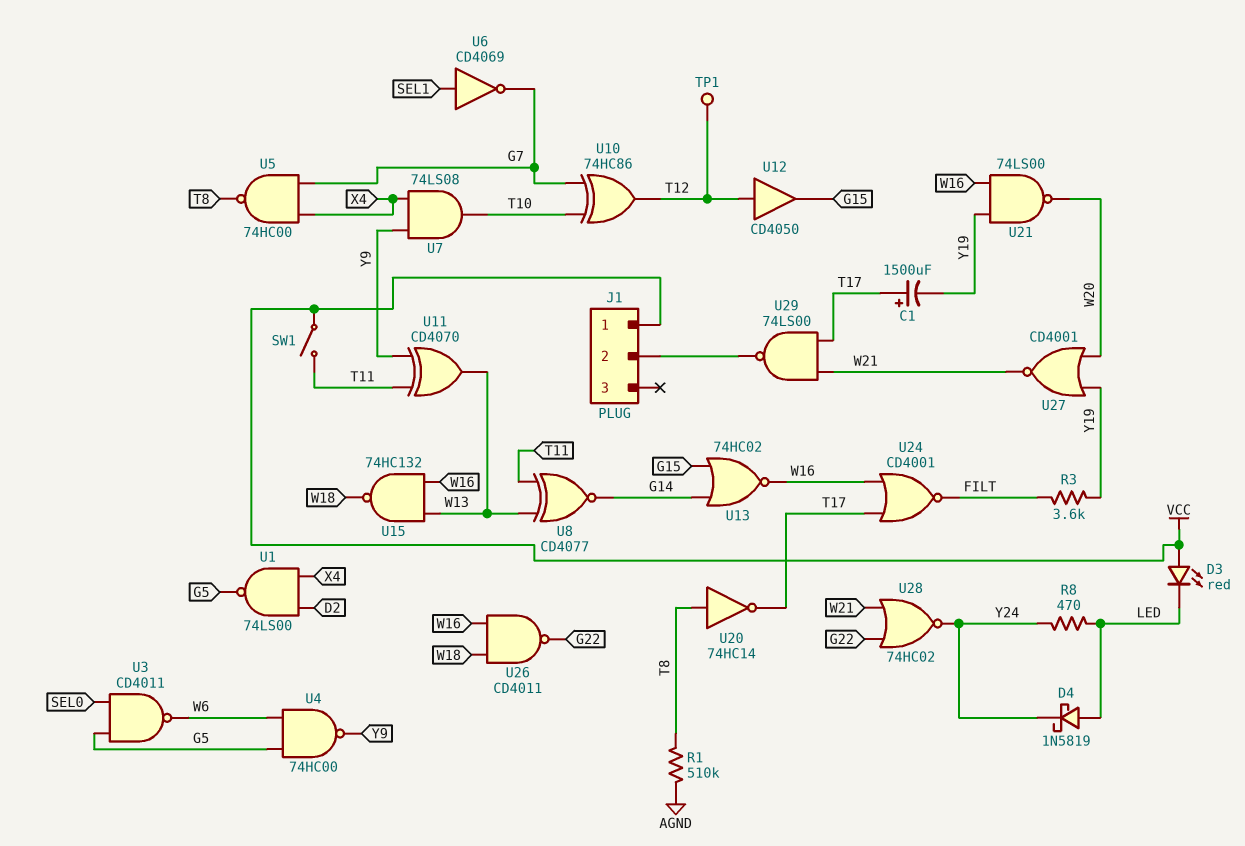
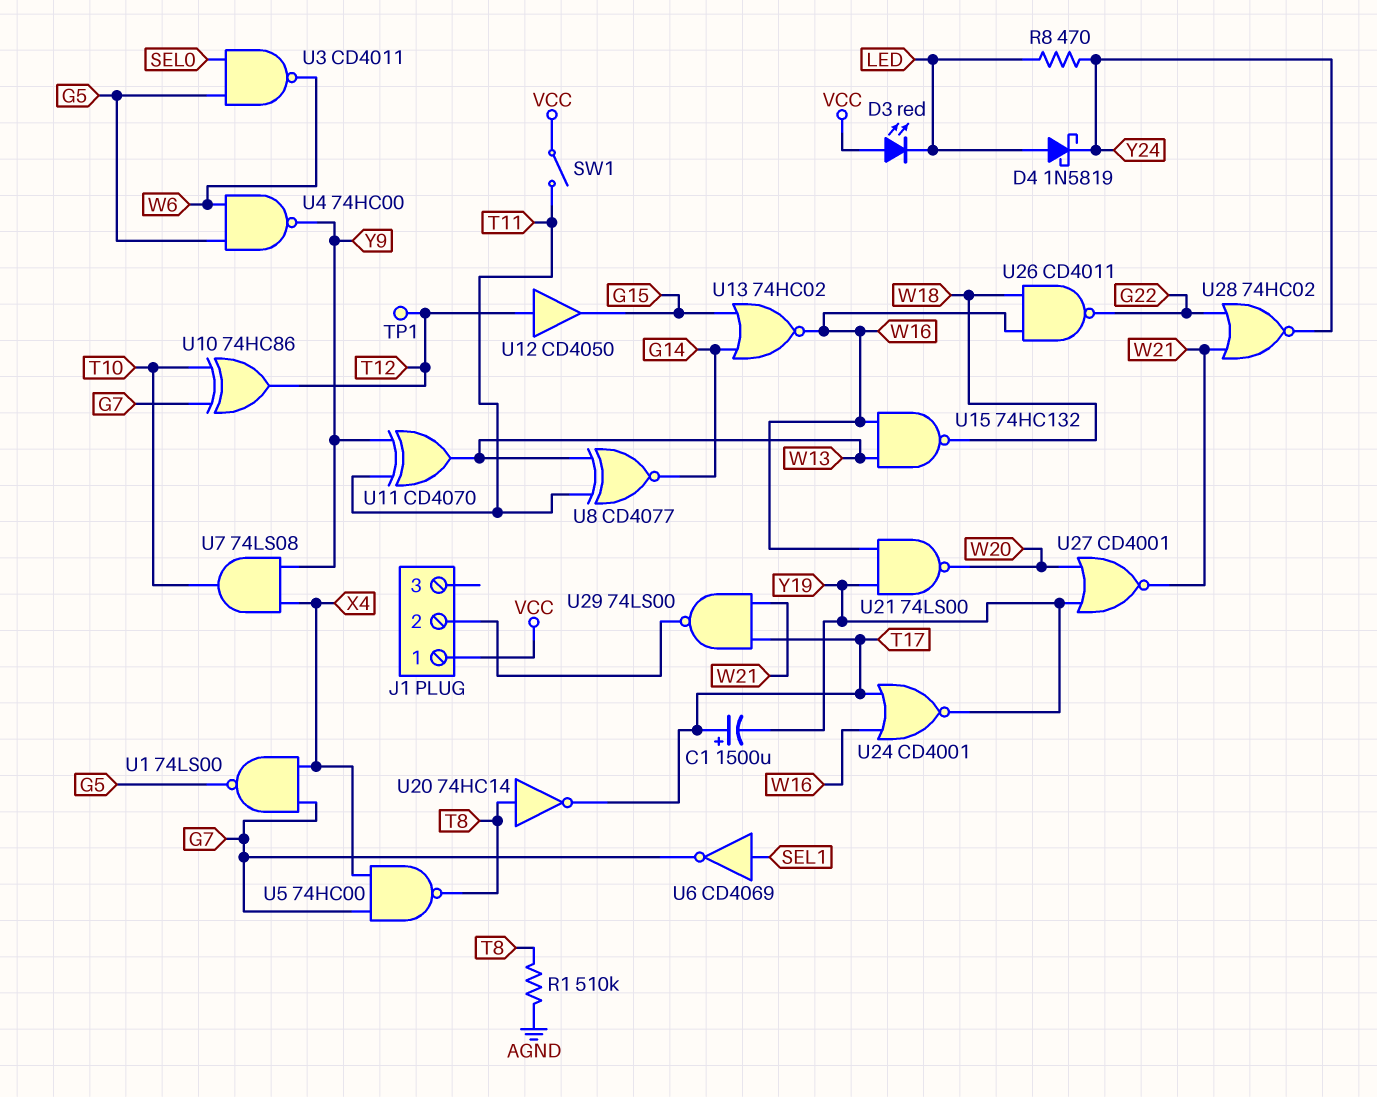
R3: 3.6k (FILT, Y19) -> none
U1: NAND 74LS00 (in D2, in X4, out G5) -> NAND 74LS00 (in G7, in X4, out G5)
U24: NOR CD4001 (in T17, in W16, out FILT) -> NOR CD4001 (in T17, in W16, out Y19)

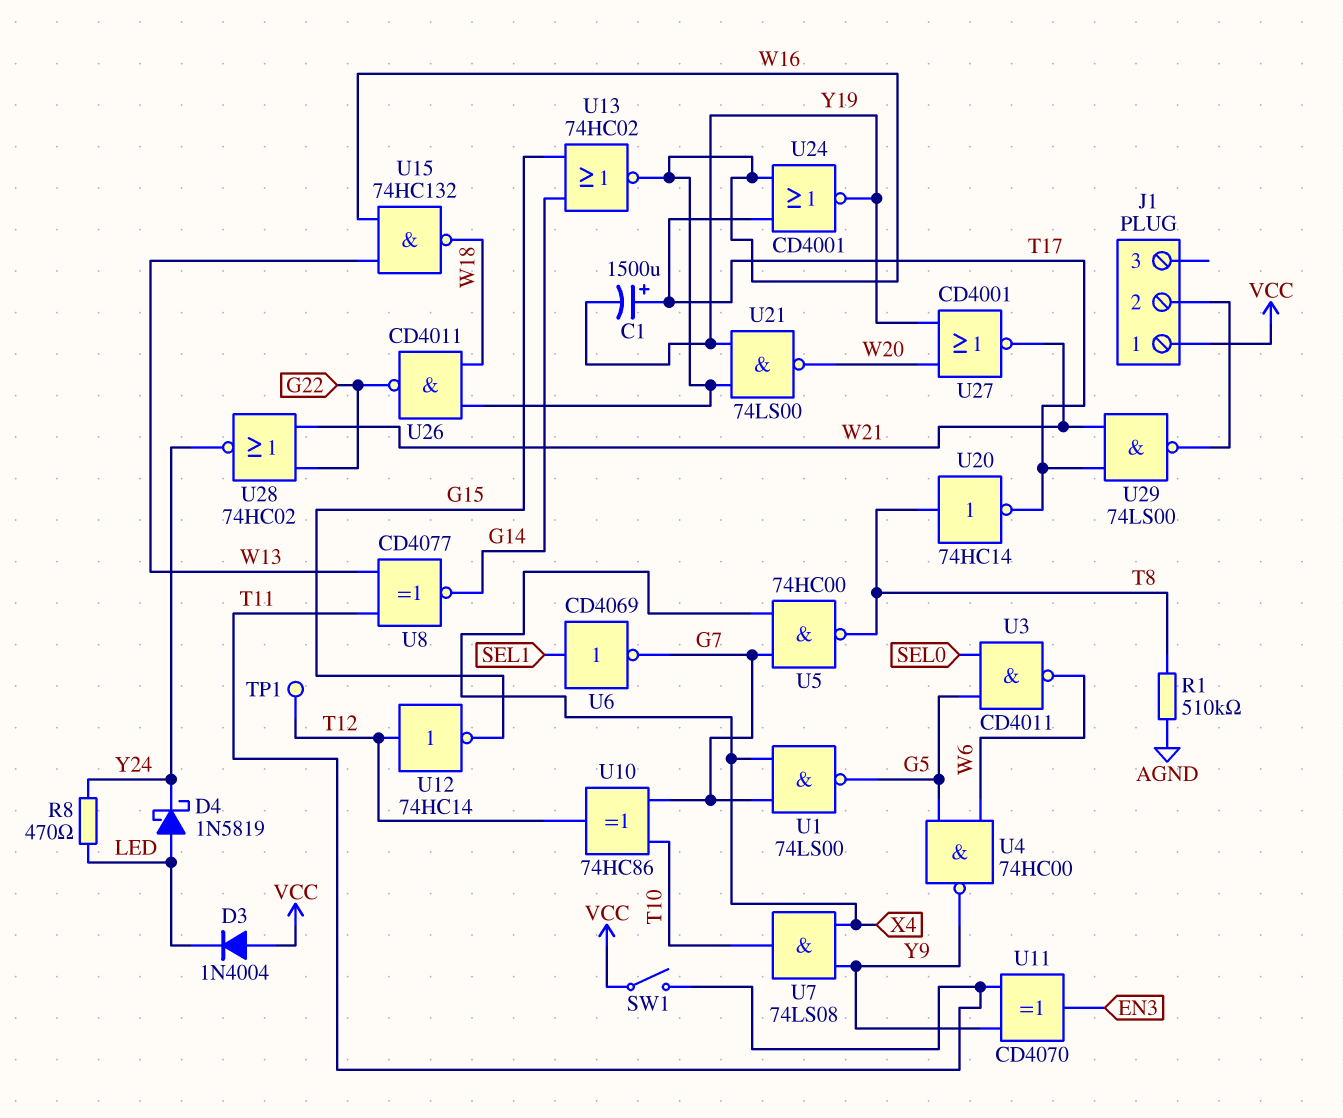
D3: LED red (A VCC, K LED) -> diode 1N4004 (A VCC, K LED)
U11: XOR CD4070 (in T11, in Y9, out W13) -> XOR CD4070 (in T11, in Y9, out EN3)
U12: buffer CD4050 (in T12, out G15) -> NOT 74HC14 (in T12, out G15)

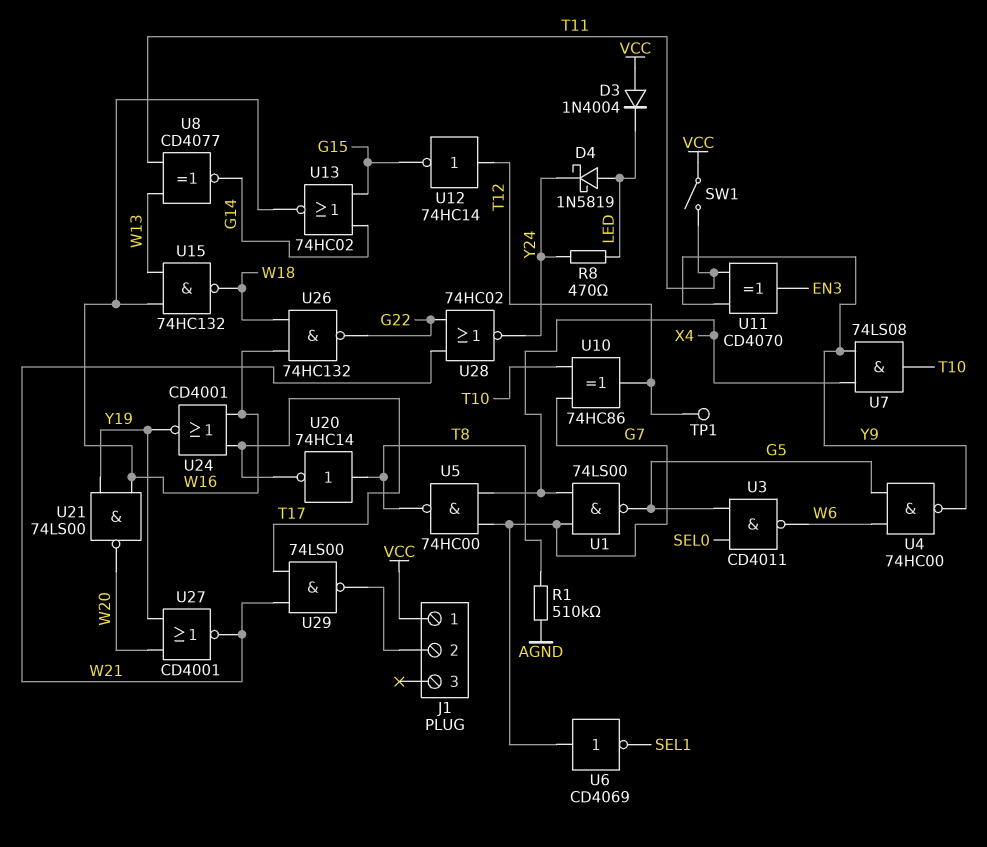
C1: 1500uF (plus T17, minus Y19) -> none
U6: NOT CD4069 (in SEL1, out G7) -> NOT CD4069 (in G7, out SEL1)
U26: NAND CD4011 (in W16, in W18, out G22) -> NAND 74HC132 (in W16, in W18, out G22)

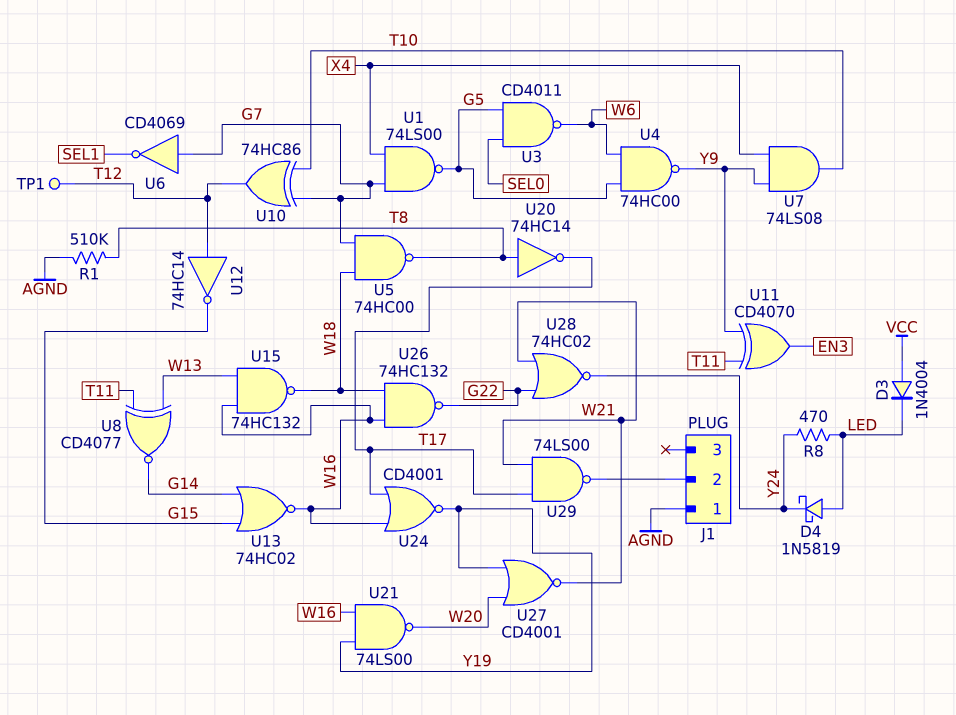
J1 pin 1: VCC -> AGND
SW1: switch (T11, VCC) -> none
U5: NAND 74HC00 (in G7, in X4, out T8) -> NAND 74HC00 (in G7, in W18, out T8)

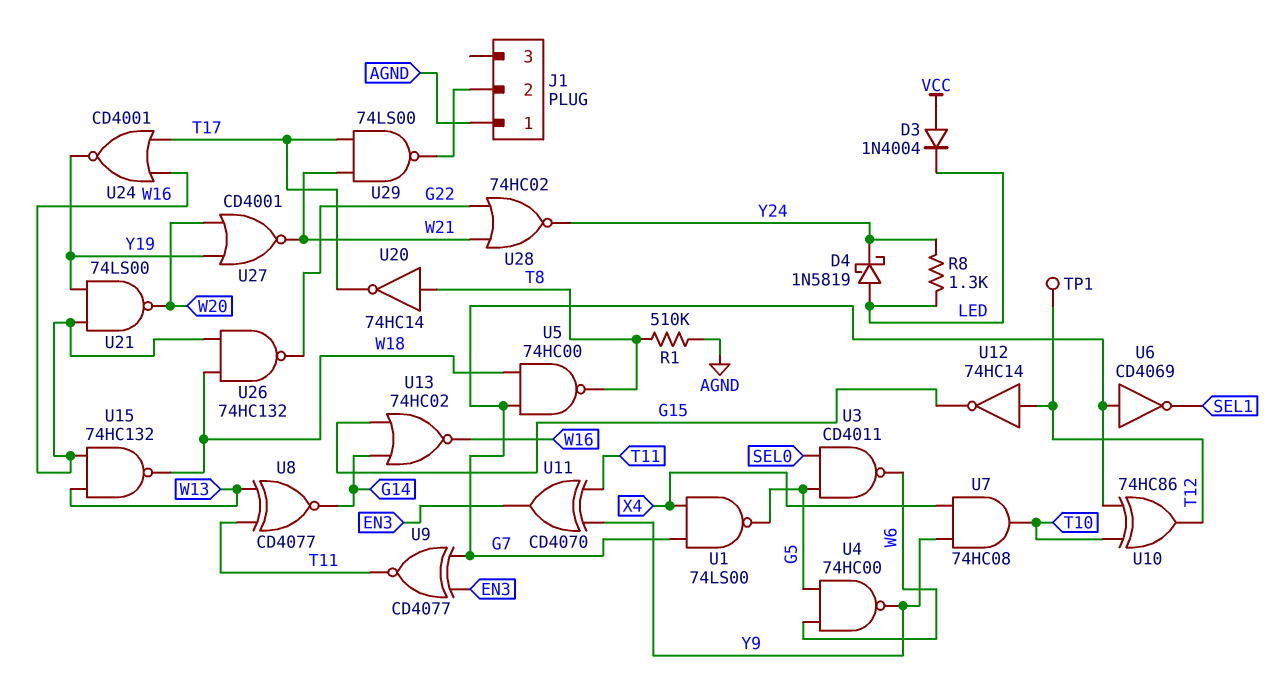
R8: 470 (LED, Y24) -> 1.3k (LED, Y24)
U7: AND 74LS08 (in X4, in Y9, out T10) -> AND 74HC08 (in X4, in Y9, out T10)
U9: none -> XNOR CD4077 (in EN3, in G7, out T11)

